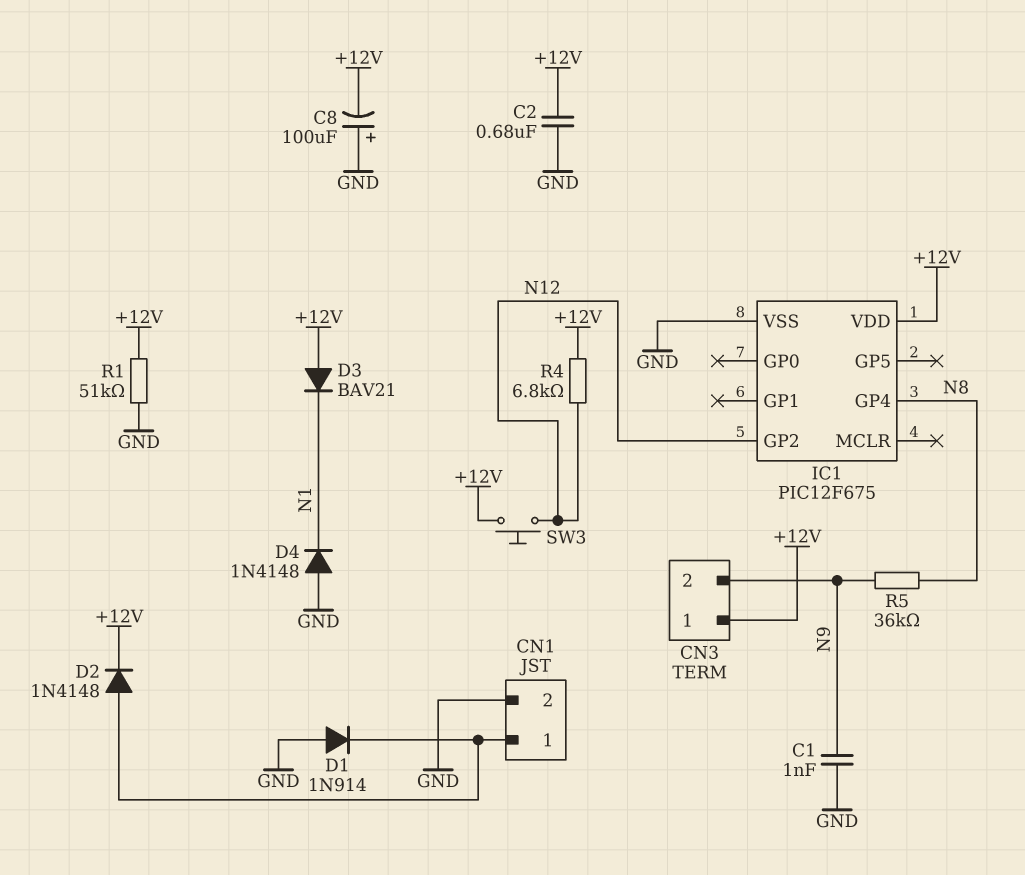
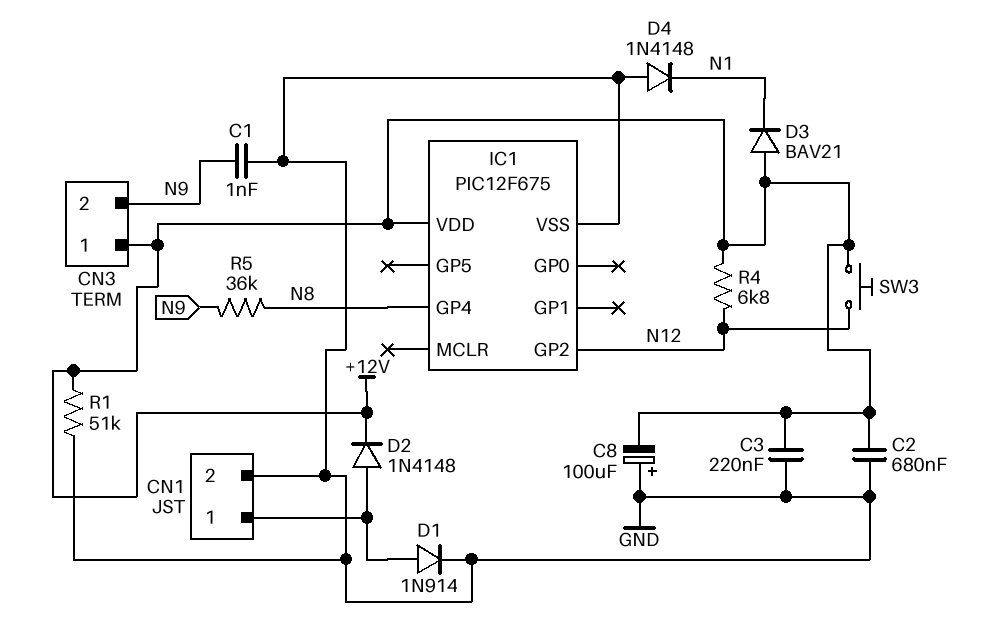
C3: none -> 220nF (+12V, GND)
D1: diode 1N914 (A GND, K CN1/1) -> diode 1N914 (A CN1/1, K GND)

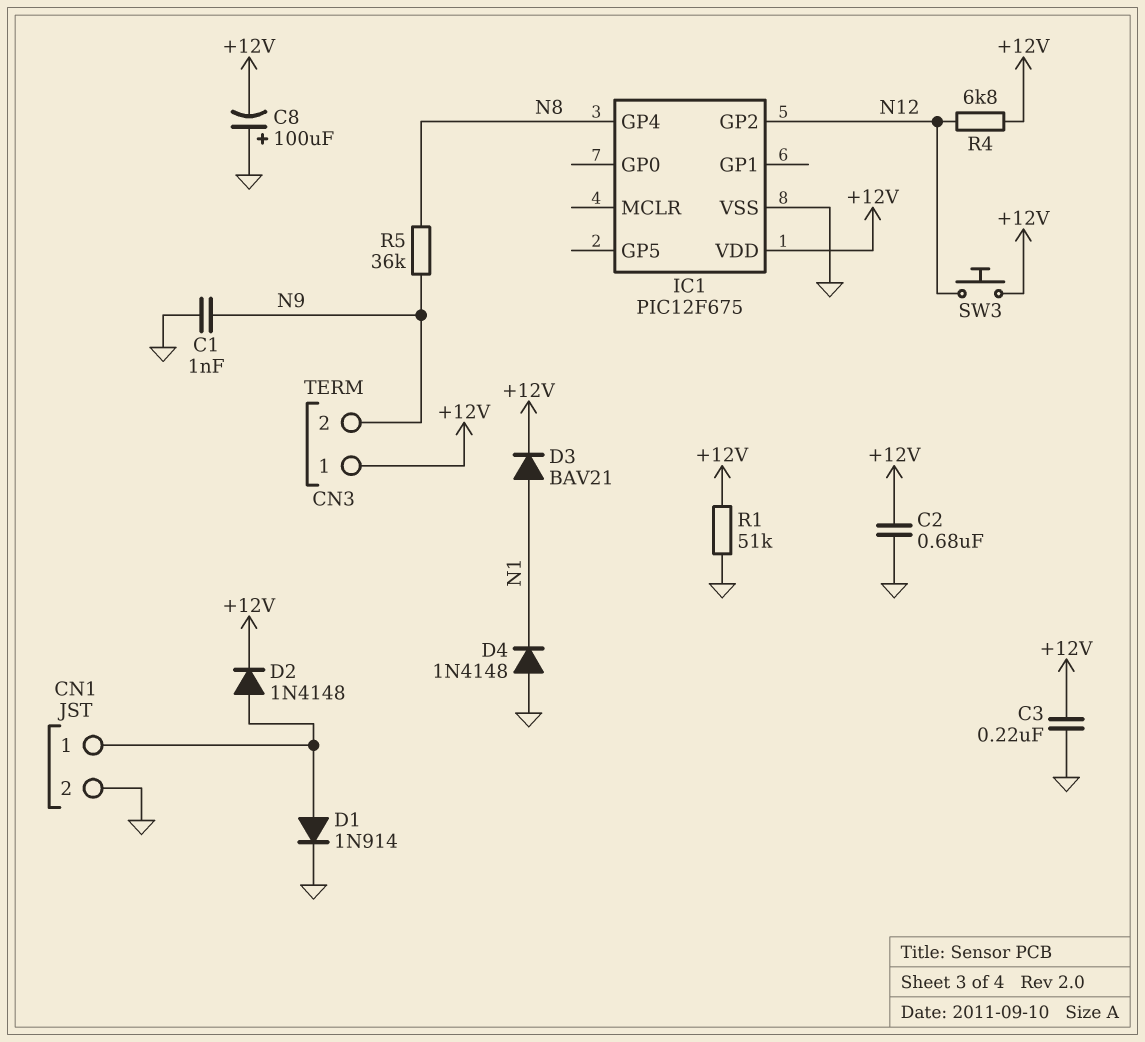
D3: diode BAV21 (A +12V, K N1) -> diode BAV21 (A N1, K +12V)

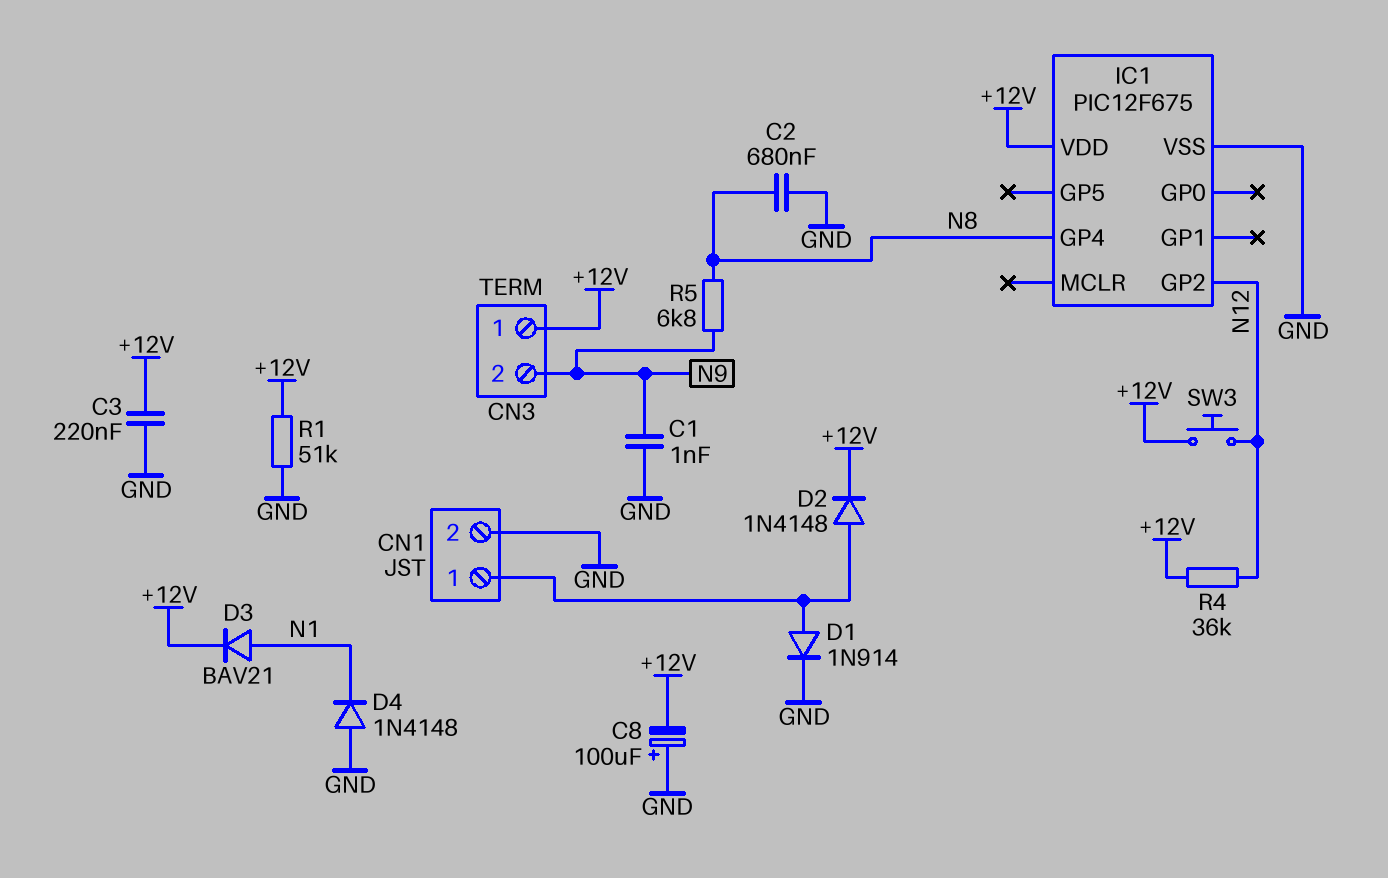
C2: 680nF (+12V, GND) -> 680nF (GND, N8)
R4: 6.8k (+12V, N12) -> 36k (+12V, N12)
R5: 36k (N8, N9) -> 6.8k (N8, N9)

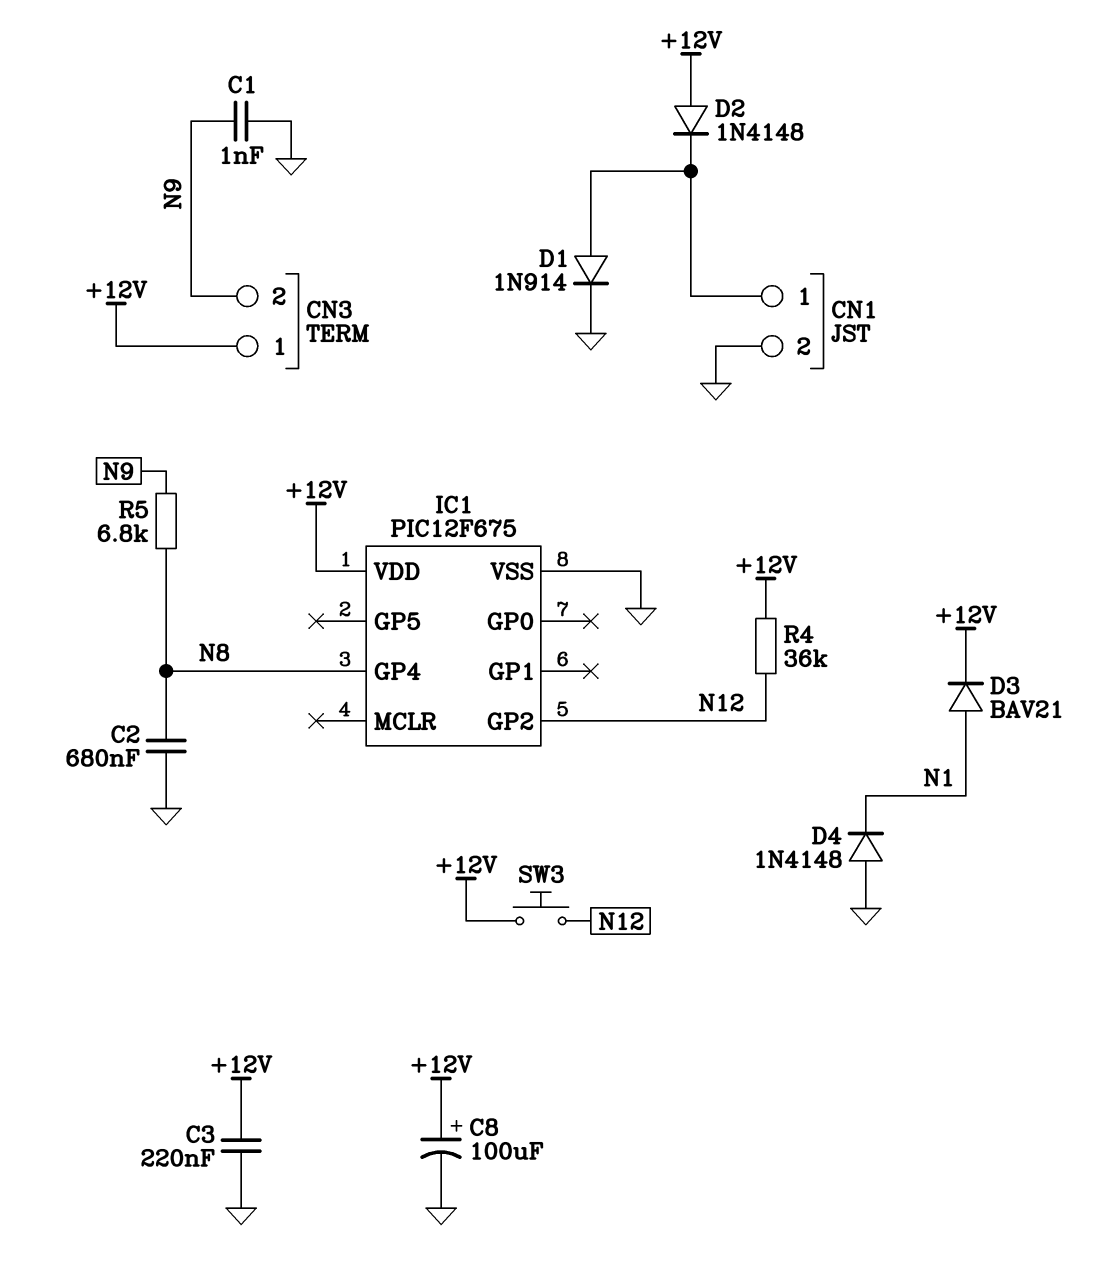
C8: 100uF (plus GND, minus +12V) -> 100uF (plus +12V, minus GND)
D2: diode 1N4148 (A CN1/1, K +12V) -> diode 1N4148 (A +12V, K CN1/1)
R1: 51k (+12V, GND) -> none

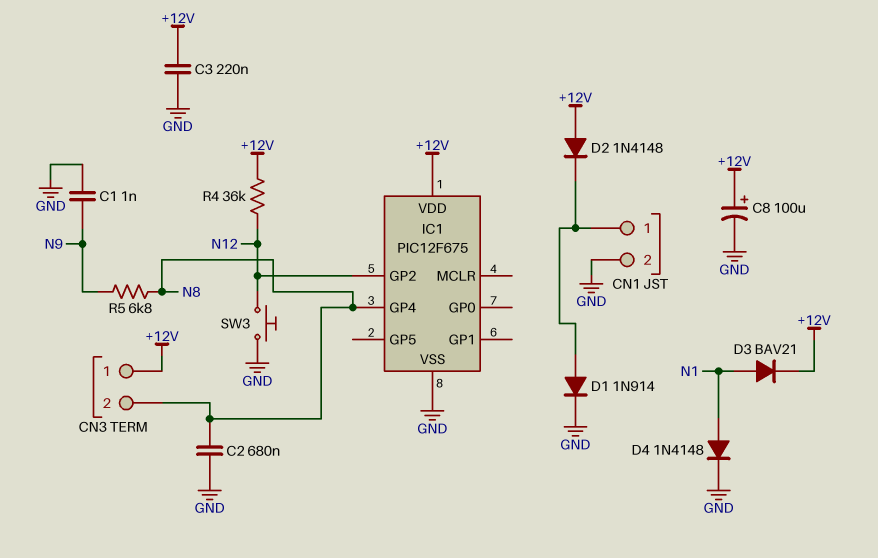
CN3 pin 2: N9 -> N8
D4: diode 1N4148 (A GND, K N1) -> diode 1N4148 (A N1, K GND)
SW3: button (+12V, N12) -> button (GND, N12)

